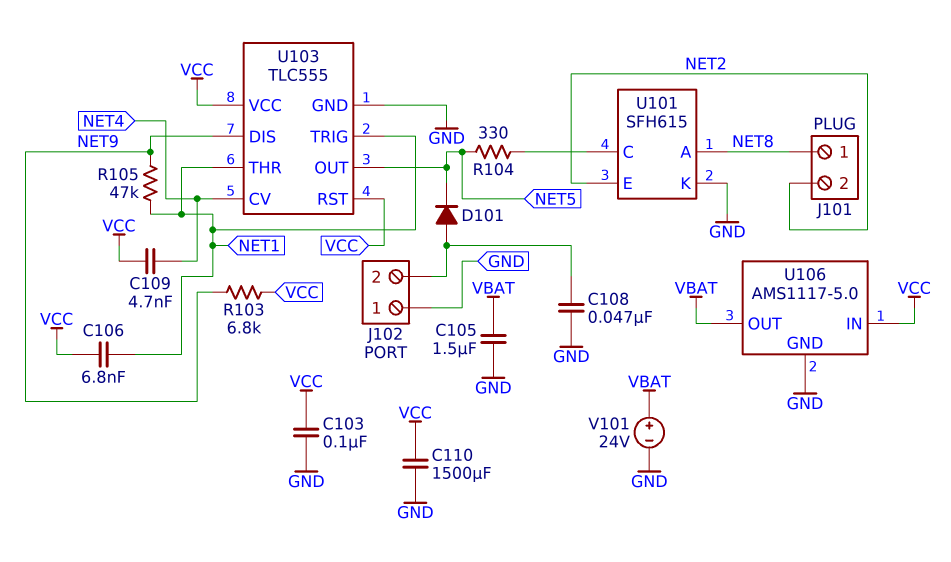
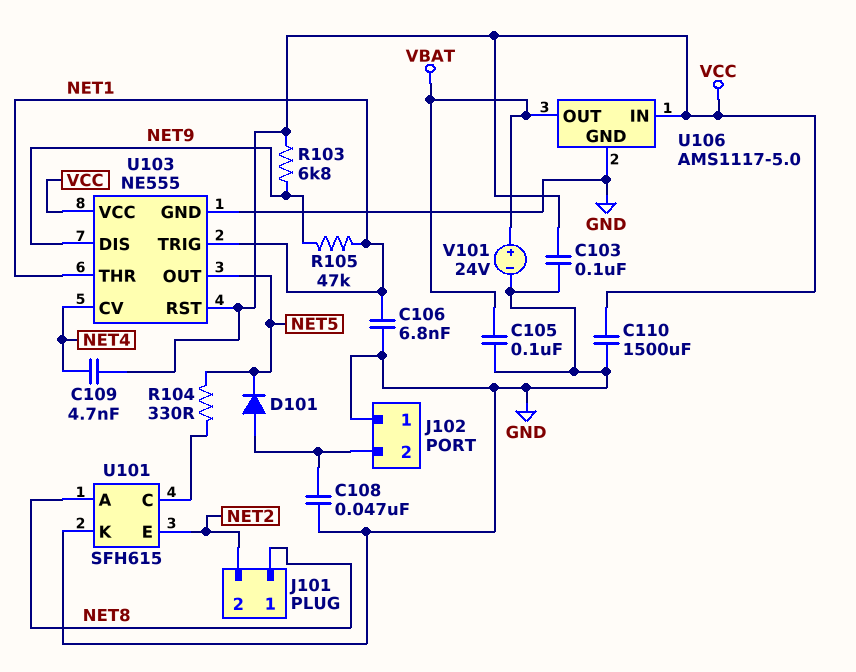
C105: 1.5uF (GND, VBAT) -> 100nF (GND, VBAT)
C106: 6.8nF (NET1, VCC) -> 6.8nF (GND, NET1)
U103: TLC555 -> NE555

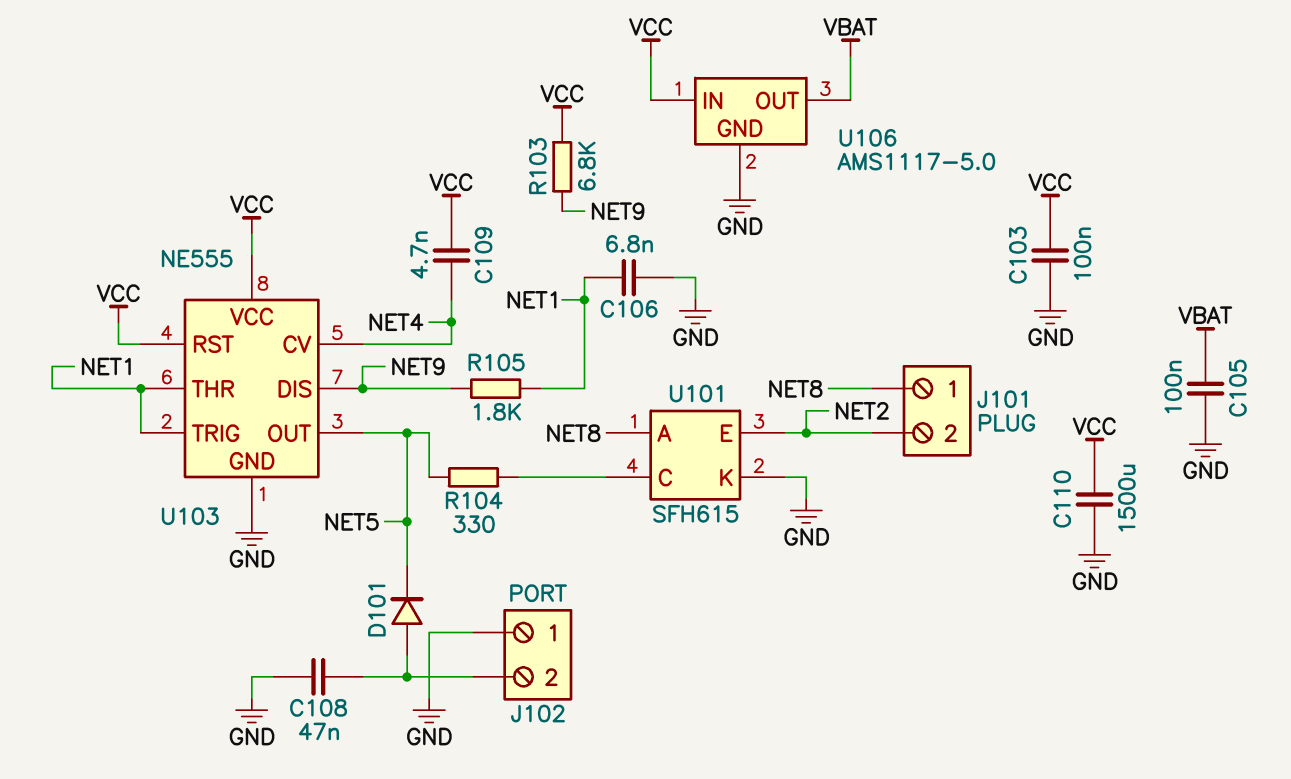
R105: 47k (NET1, NET9) -> 1.8k (NET1, NET9)
V101: 24V (plus VBAT, minus GND) -> none

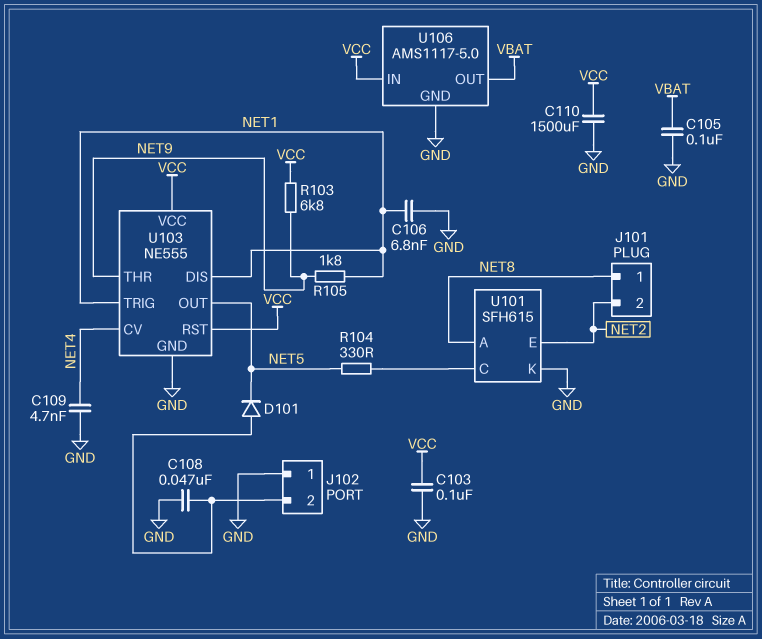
C109: 4.7nF (NET4, VCC) -> 4.7nF (GND, NET4)
U103 pin DIS: NET9 -> NET1
U103 pin THR: NET1 -> NET9

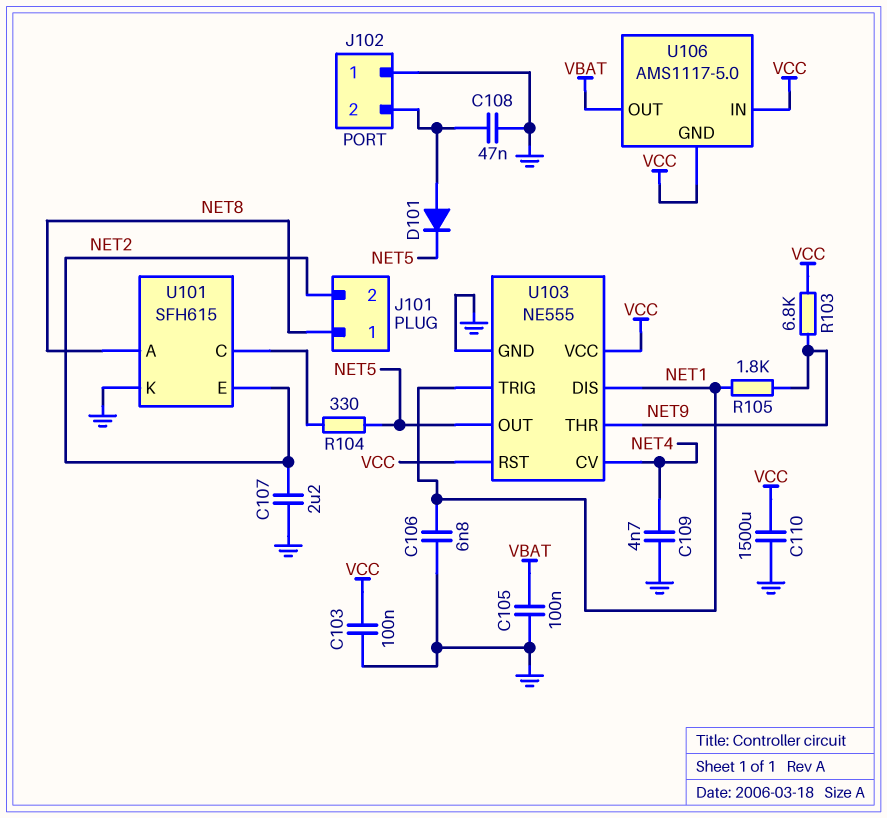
C107: none -> 2.2uF (GND, NET2)
U106 pin GND: GND -> VCC

